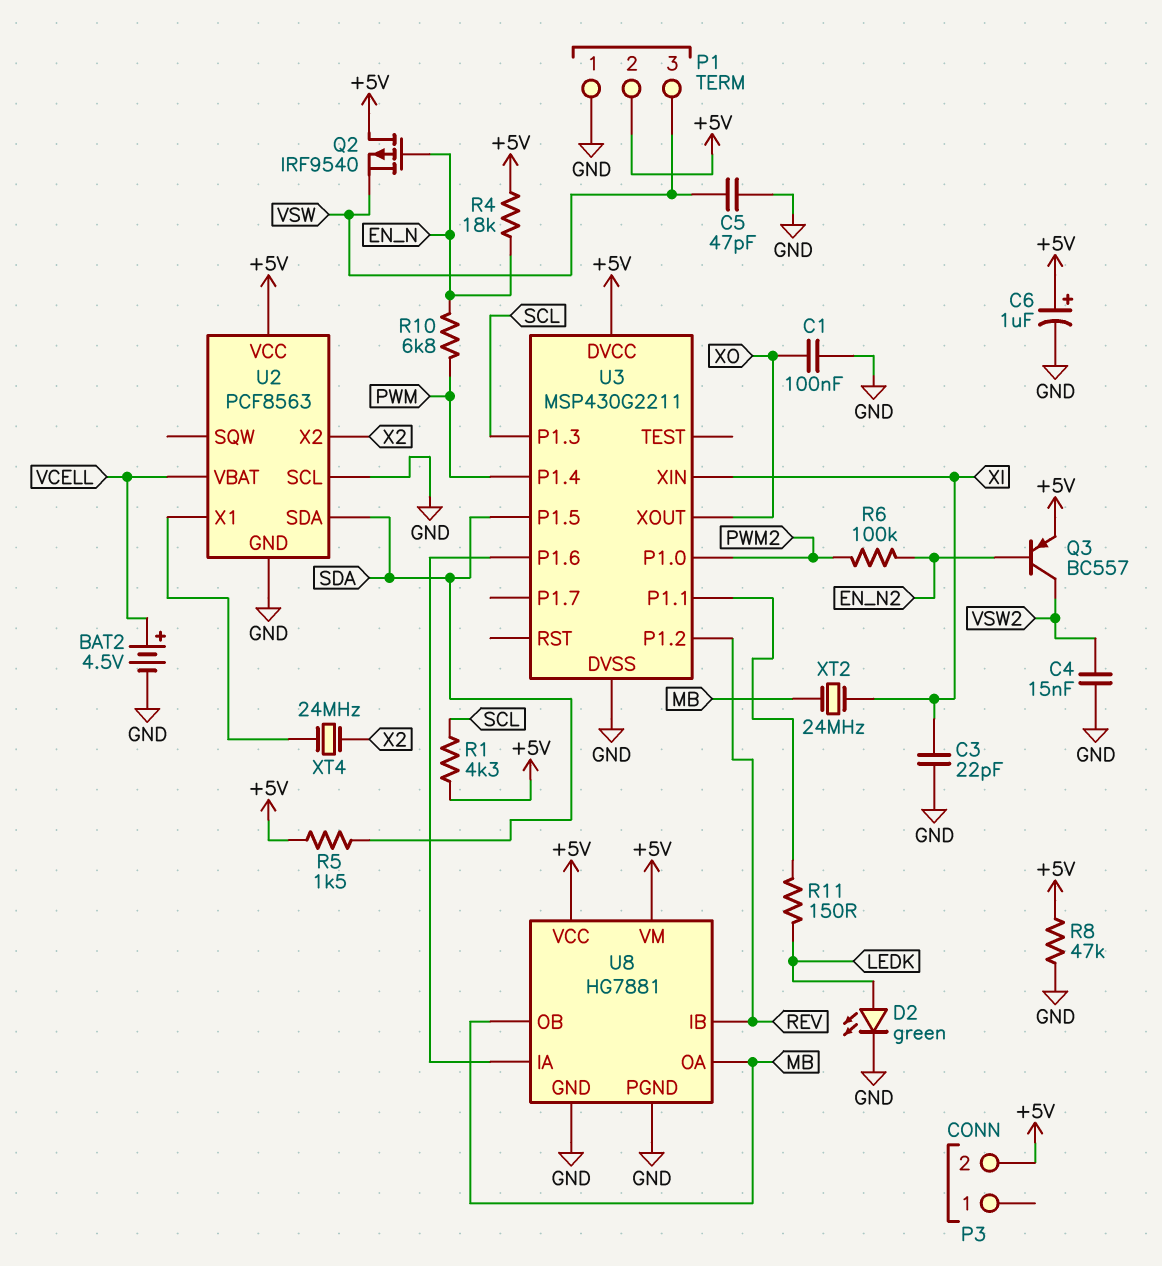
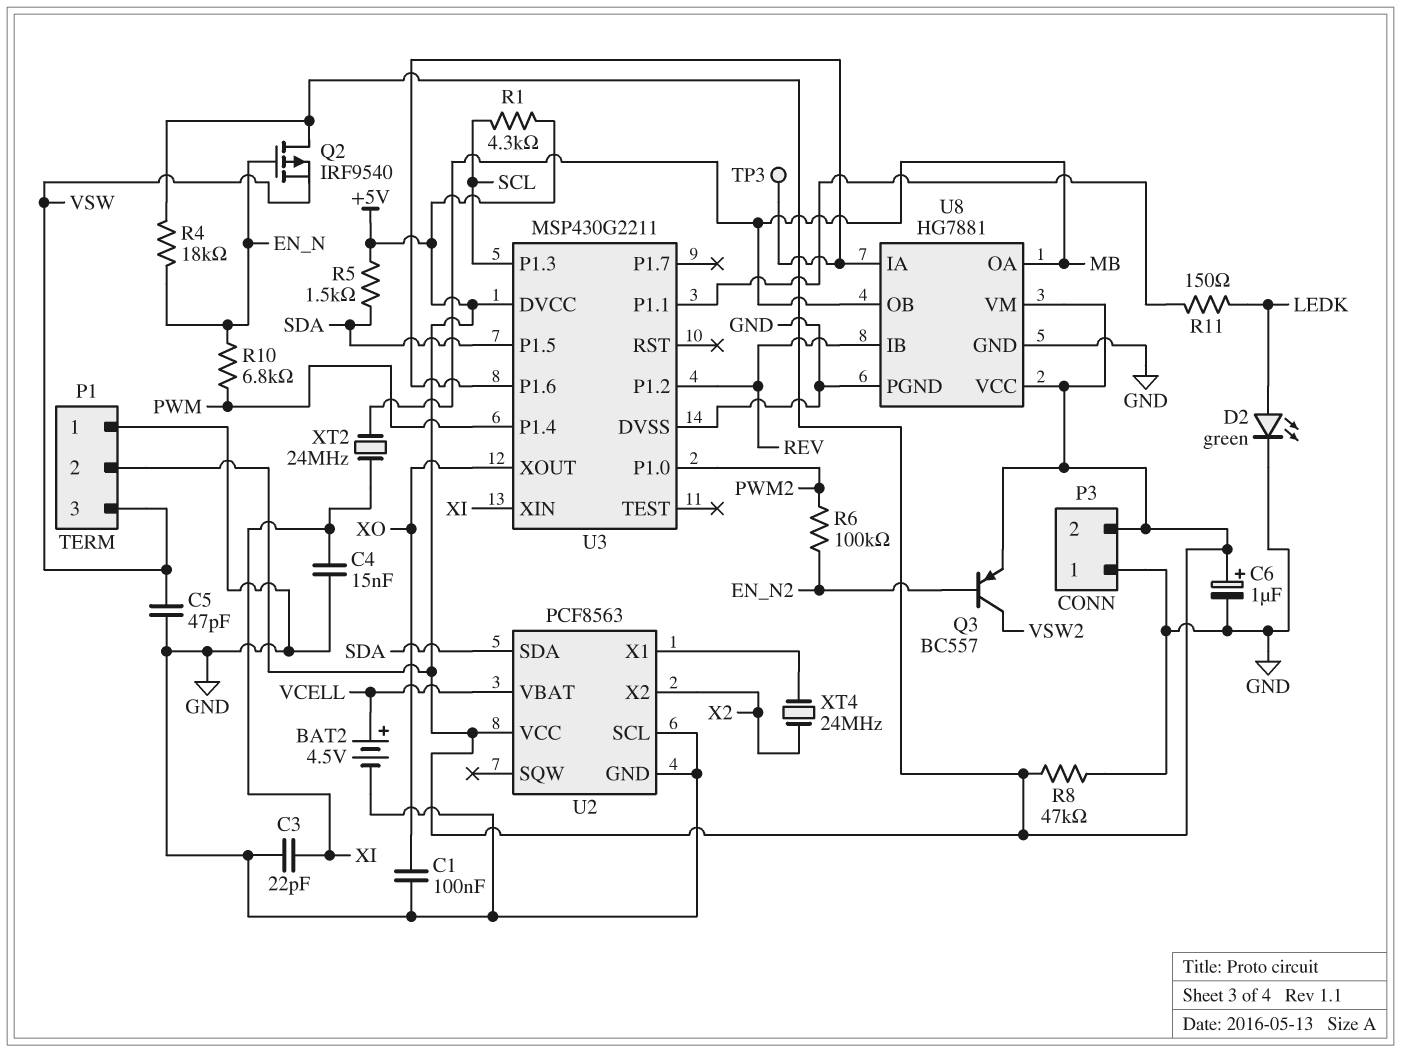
C4: 15nF (GND, VSW2) -> 15nF (GND, XI)
P3 pin 1: none -> GND
TP3: none -> test point (U3/P1.6)

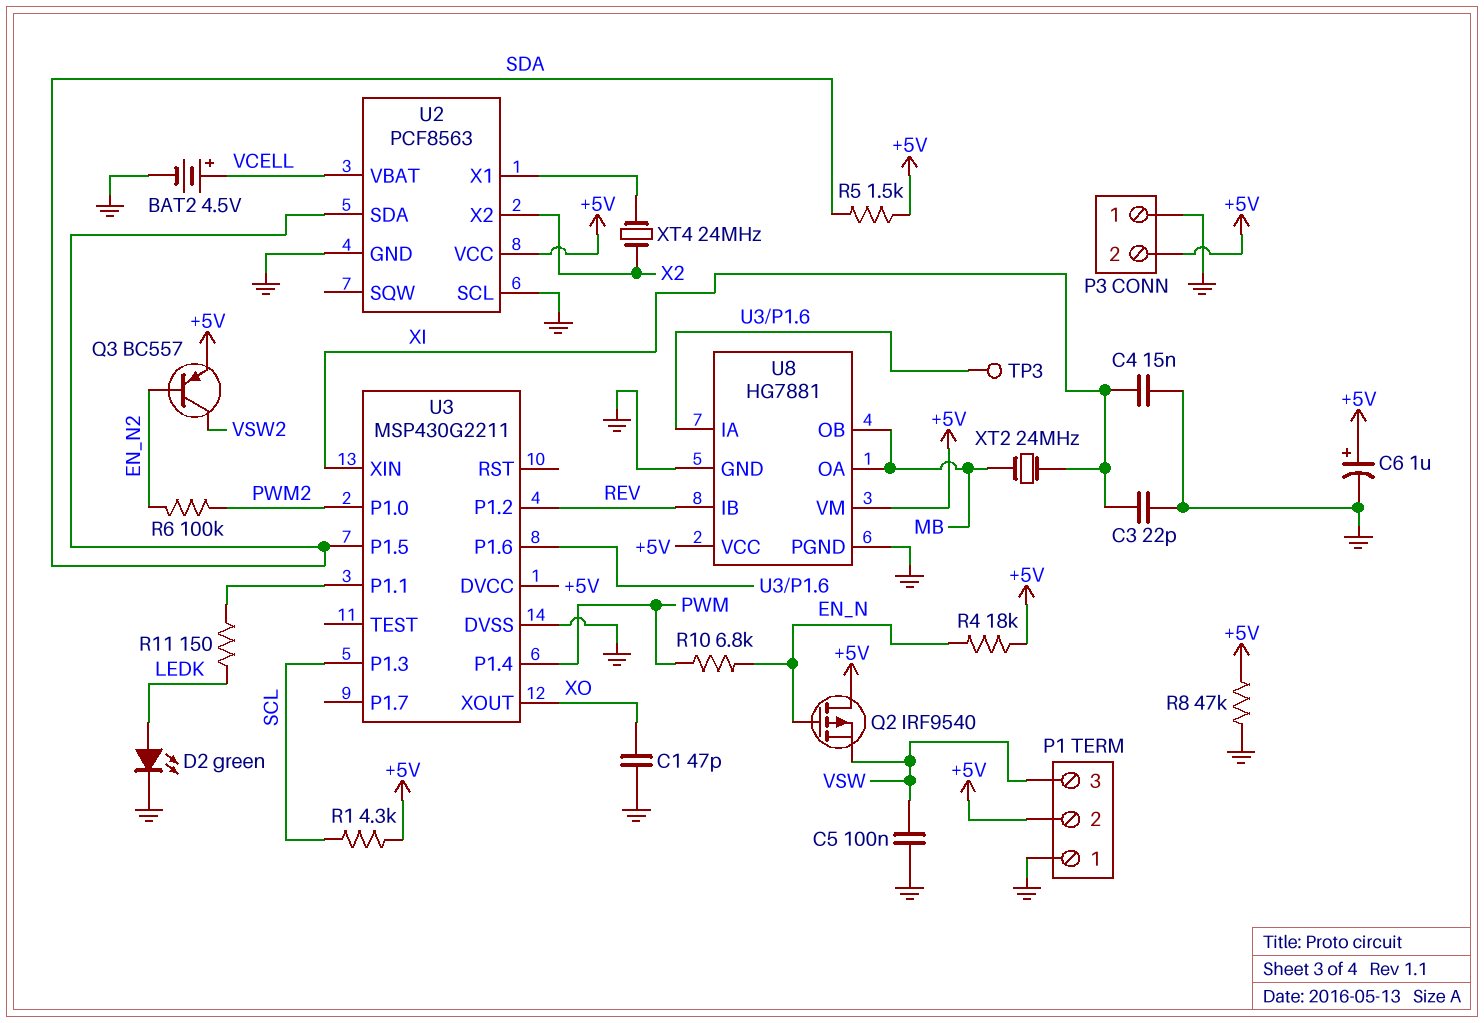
C1: 100nF (GND, XO) -> 47pF (GND, XO)
C5: 47pF (GND, VSW) -> 100nF (GND, VSW)

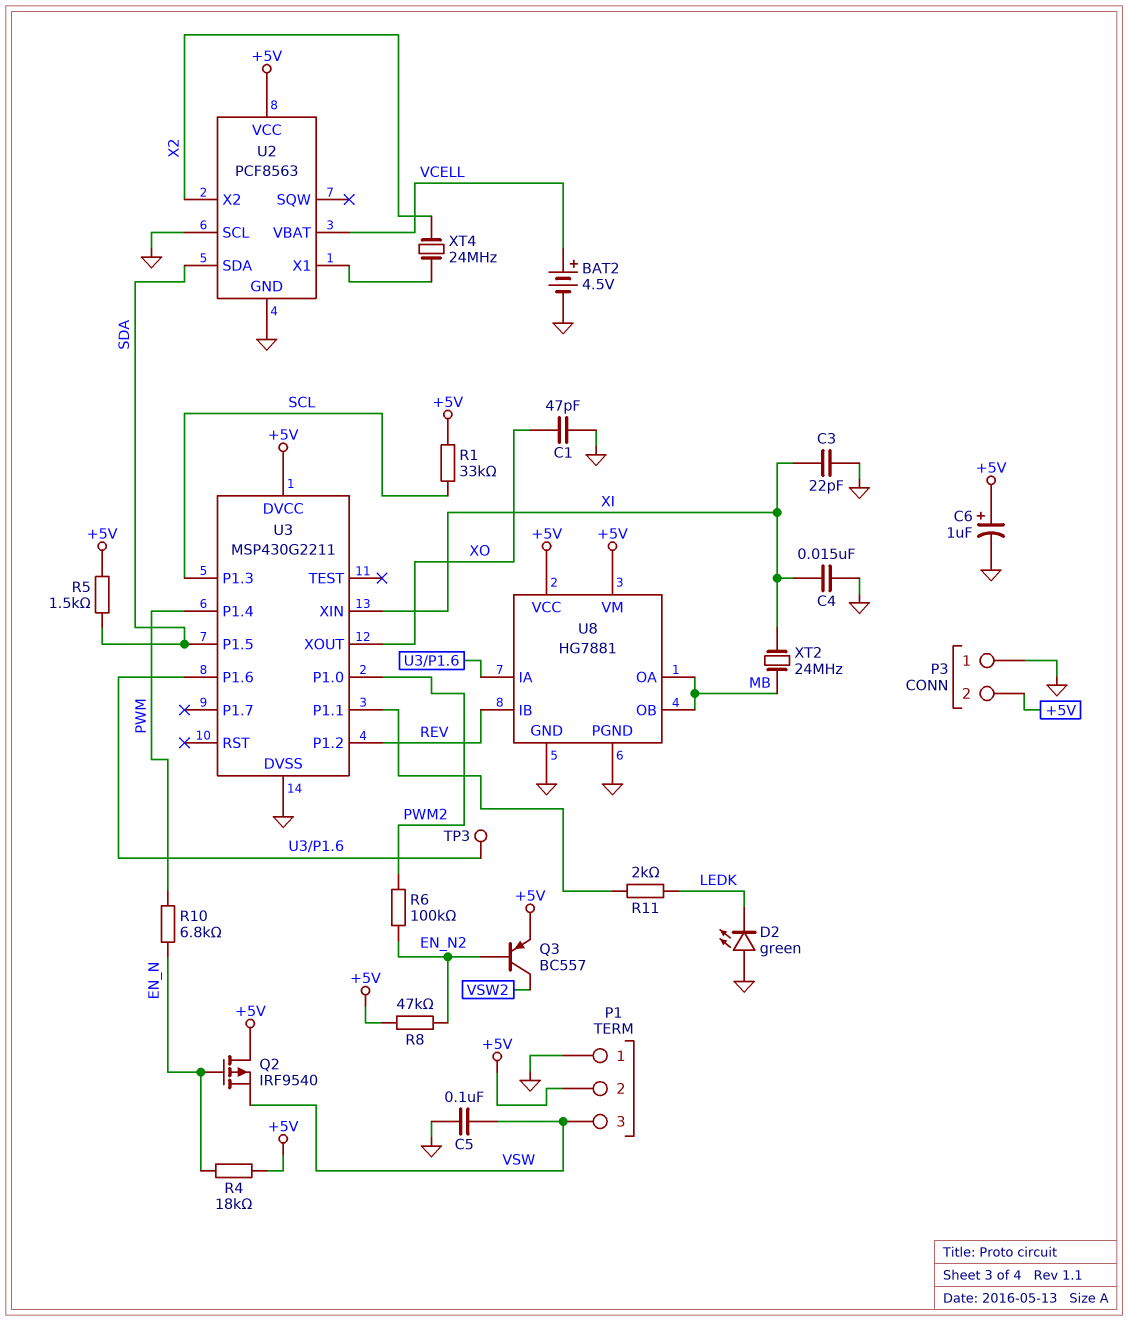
D2: LED green (A LEDK, K GND) -> LED green (A GND, K LEDK)
R1: 4.3k (+5V, SCL) -> 33k (+5V, SCL)
R8: 47k (+5V, GND) -> 47k (+5V, EN_N2)
R11: 150 (LEDK, U3/P1.1) -> 2k (LEDK, U3/P1.1)

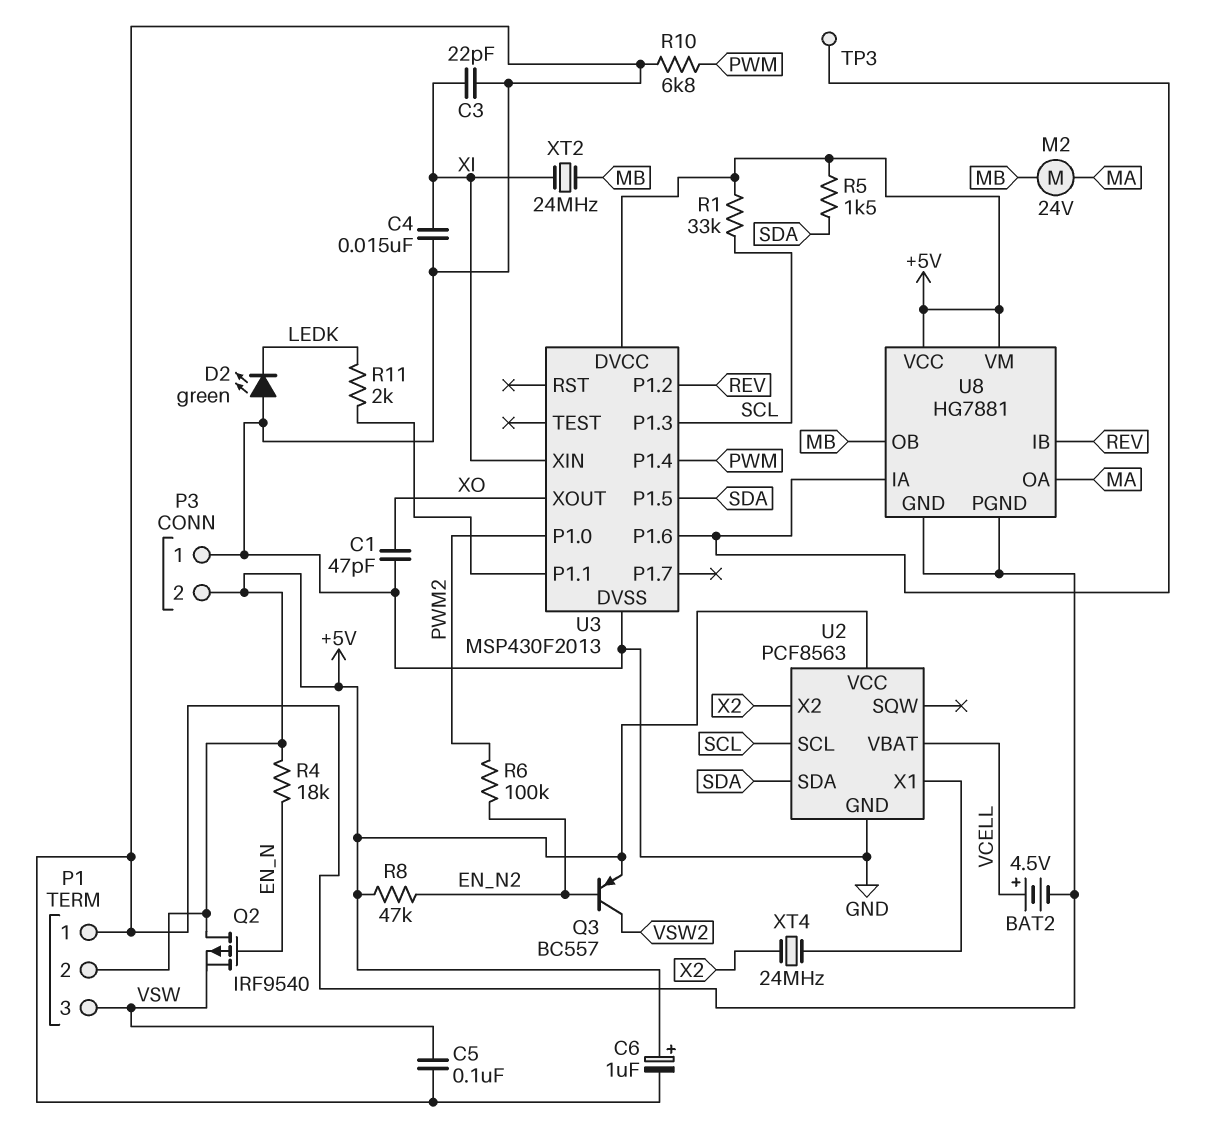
M2: none -> motor 24V (MA, MB)
R10: 6.8k (EN_N, PWM) -> 6.8k (GND, PWM)
U2 pin SCL: GND -> SCL
U3: MSP430G2211 -> MSP430F2013
U8 pin OA: MB -> MA

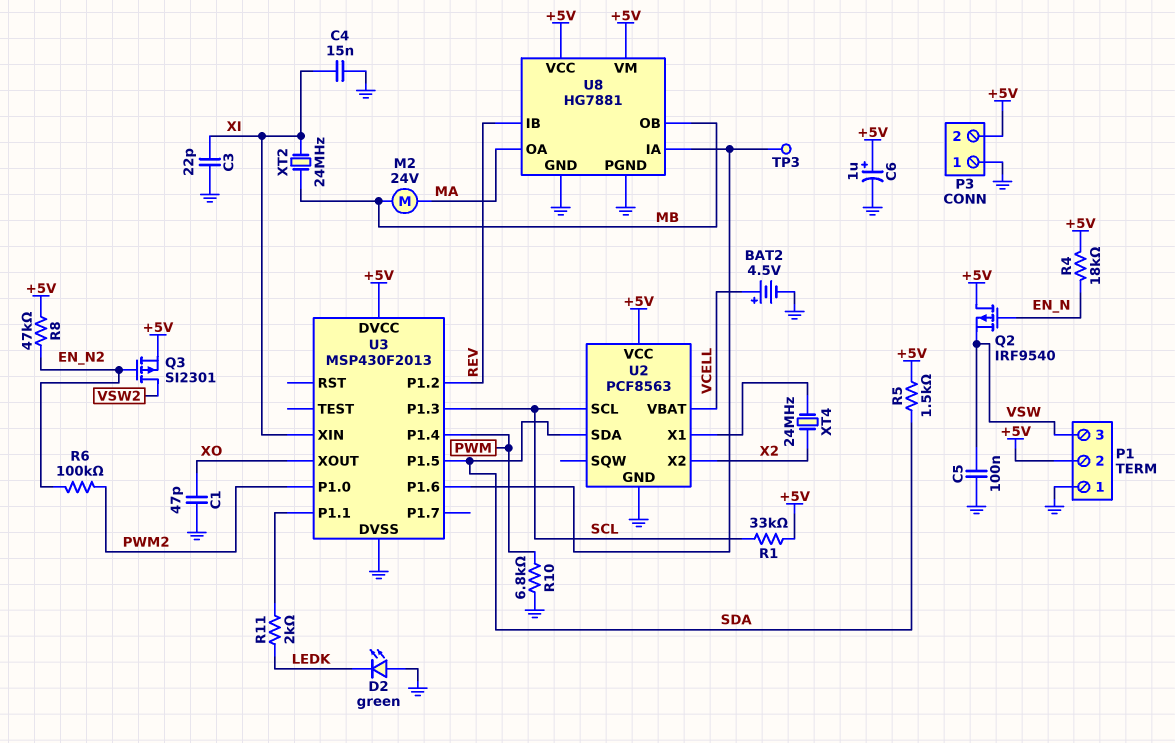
Q3: PNP BC557 (B EN_N2, C VSW2, E +5V) -> PMOS SI2301 (G EN_N2, D VSW2, S +5V)

